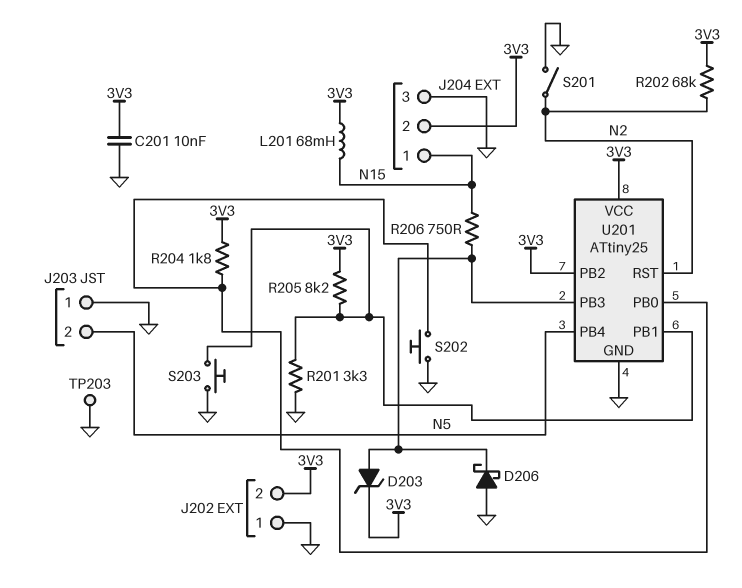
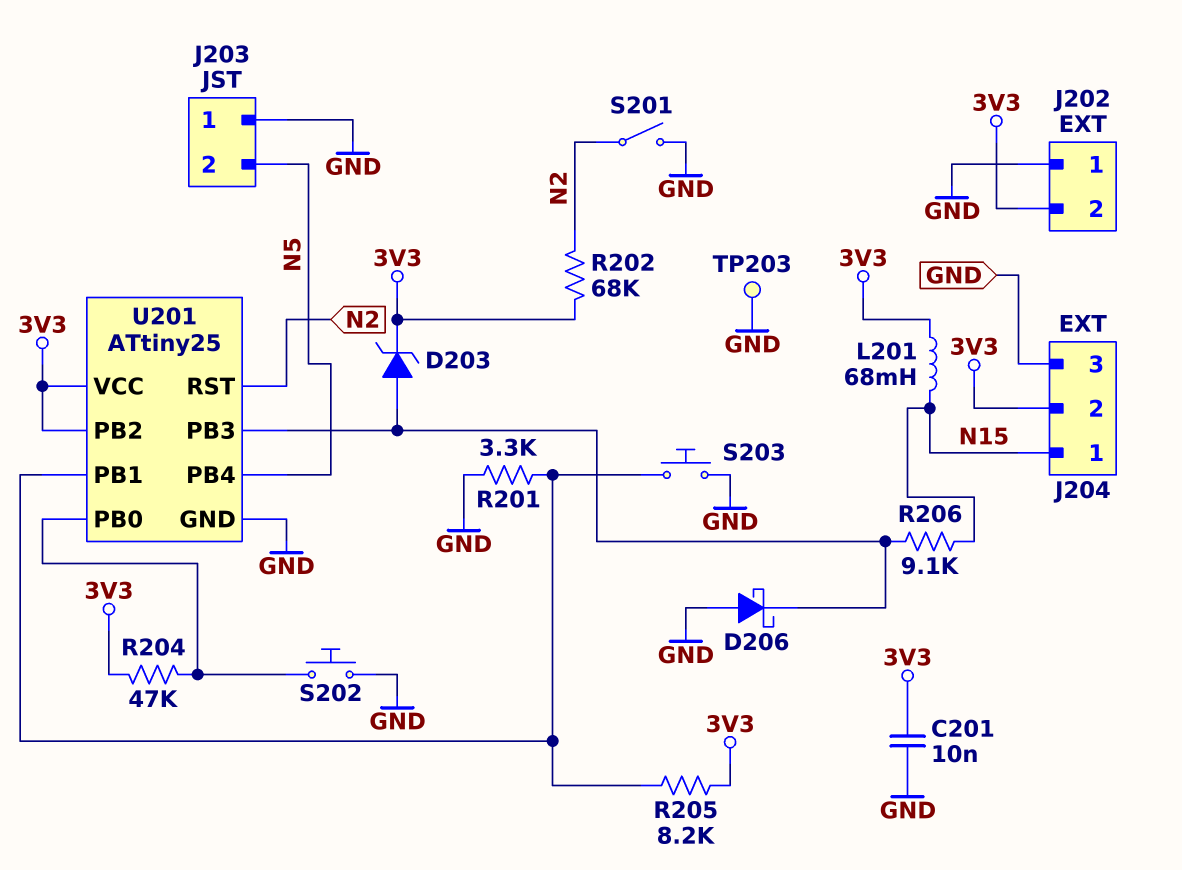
R204: 1.8k (3V3, U201/PB0) -> 47k (3V3, U201/PB0)
R206: 750 (N15, U201/PB3) -> 9.1k (N15, U201/PB3)

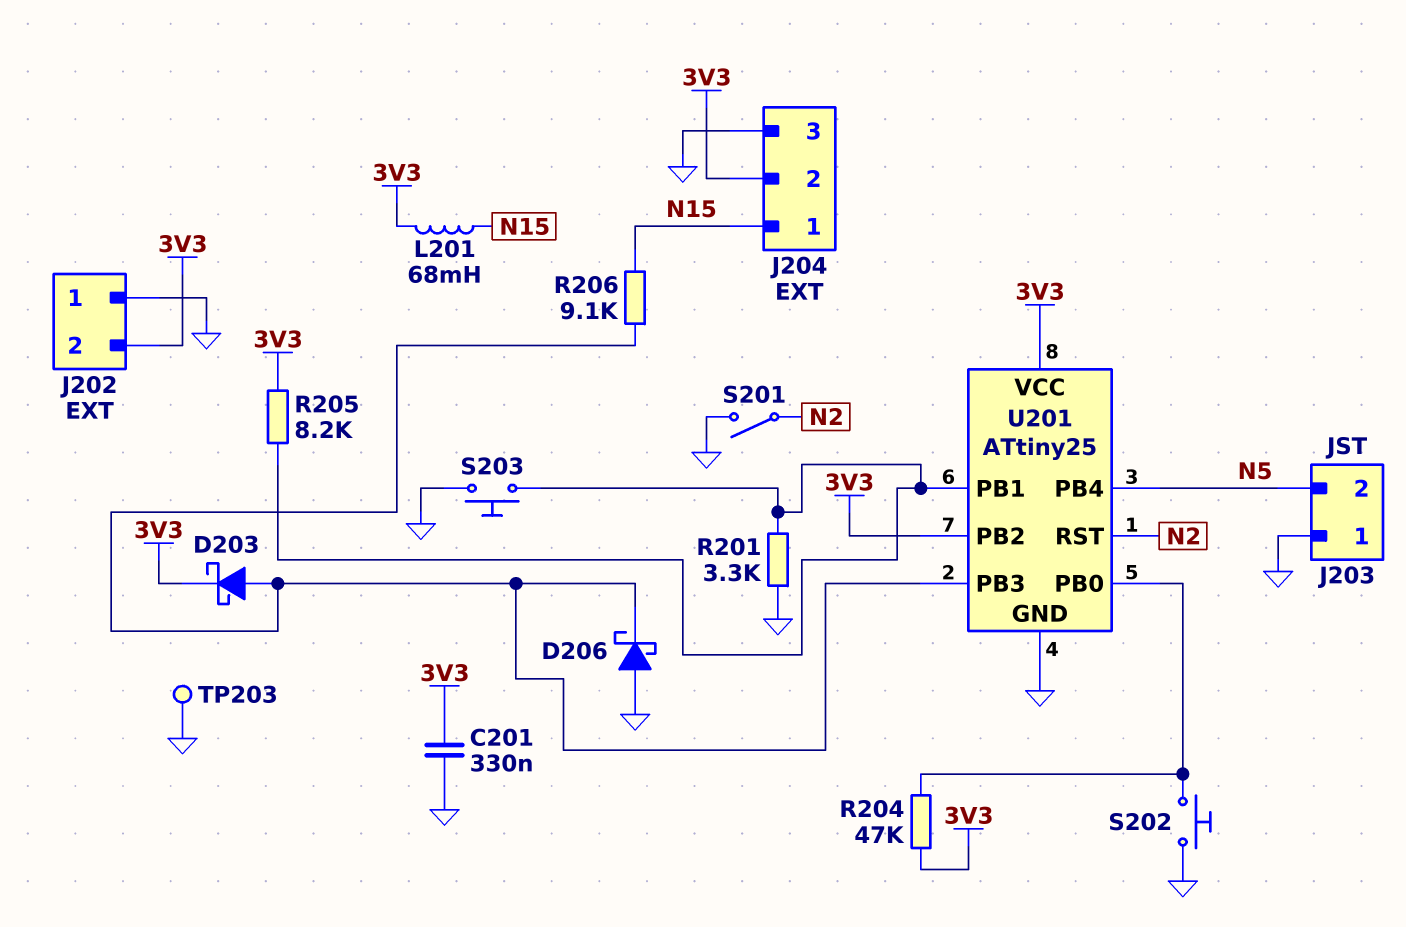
C201: 10nF (3V3, GND) -> 330nF (3V3, GND)
D203: zener (A U201/PB3, K 3V3) -> schottky (A U201/PB3, K 3V3)
R202: 68k (3V3, N2) -> none

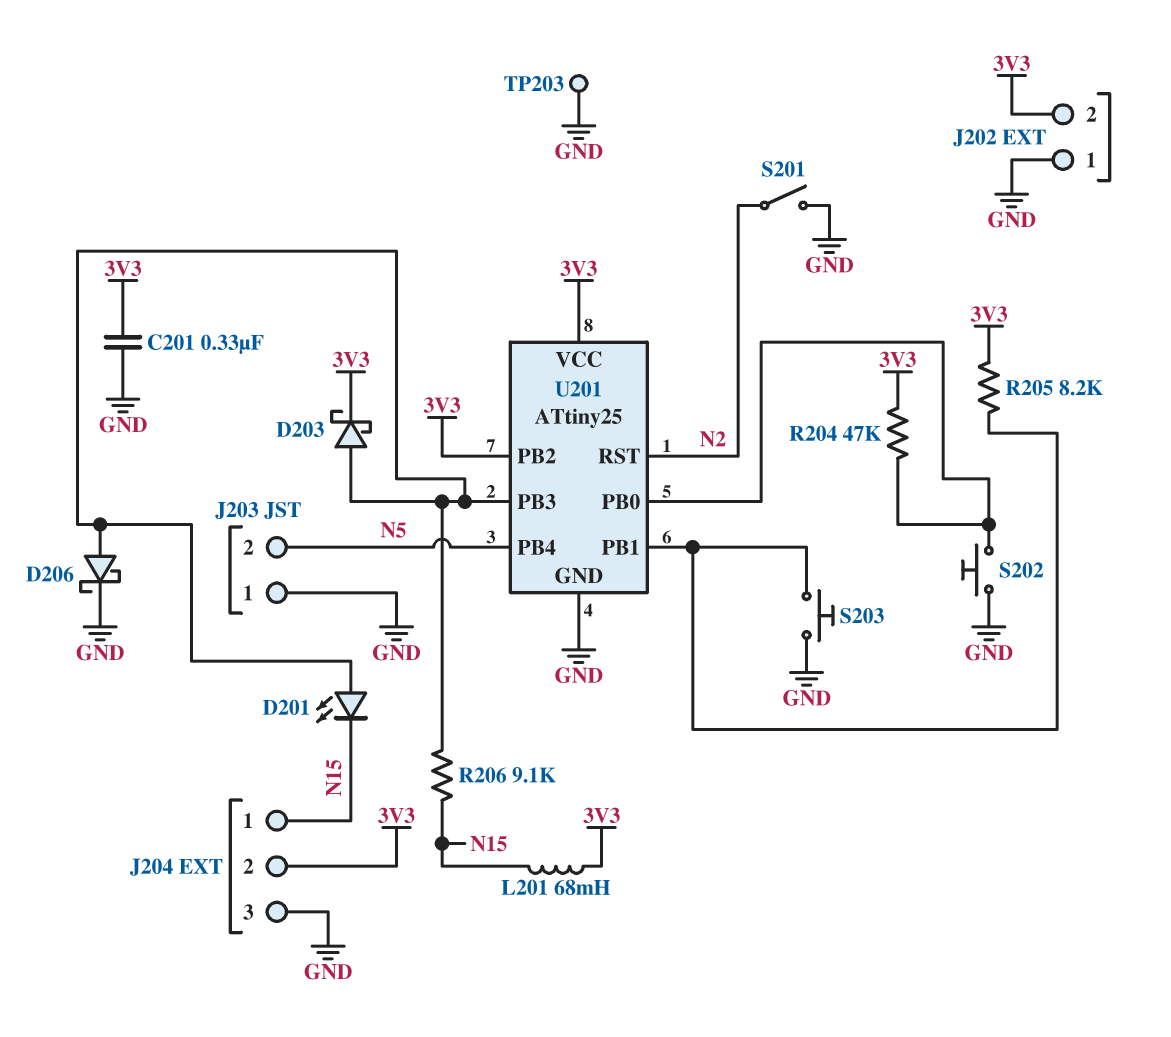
D201: none -> LED (A U201/PB3, K N15)
D206: schottky (A GND, K U201/PB3) -> schottky (A U201/PB3, K GND)
R201: 3.3k (GND, U201/PB1) -> none

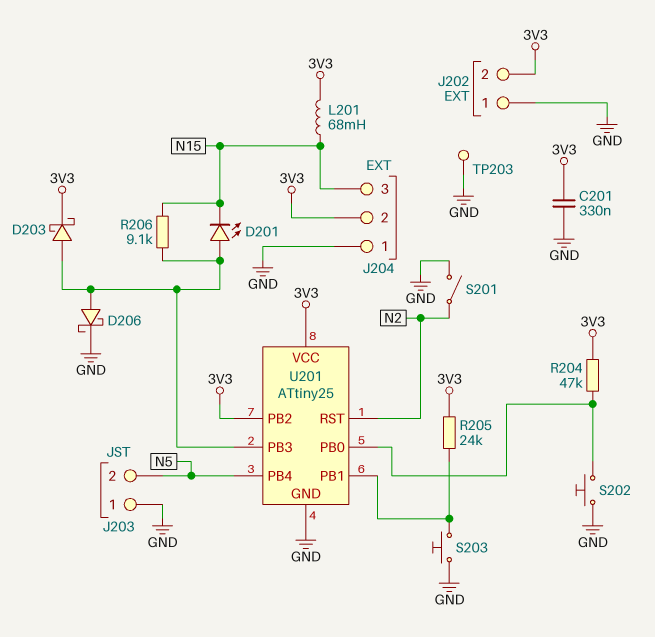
J204 pin 1: N15 -> GND
J204 pin 3: GND -> N15
R205: 8.2k (3V3, U201/PB1) -> 24k (3V3, U201/PB1)

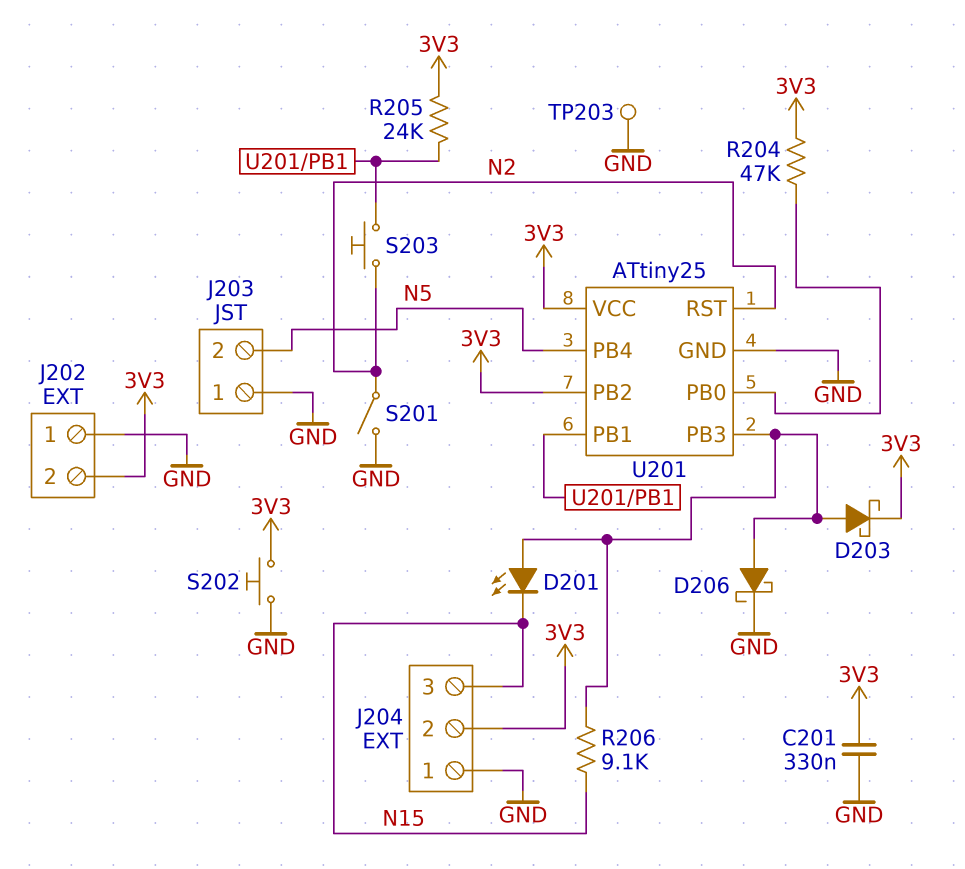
L201: 68mH (3V3, N15) -> none
S202: button (GND, U201/PB0) -> button (3V3, GND)
S203: button (GND, U201/PB1) -> button (N2, U201/PB1)

